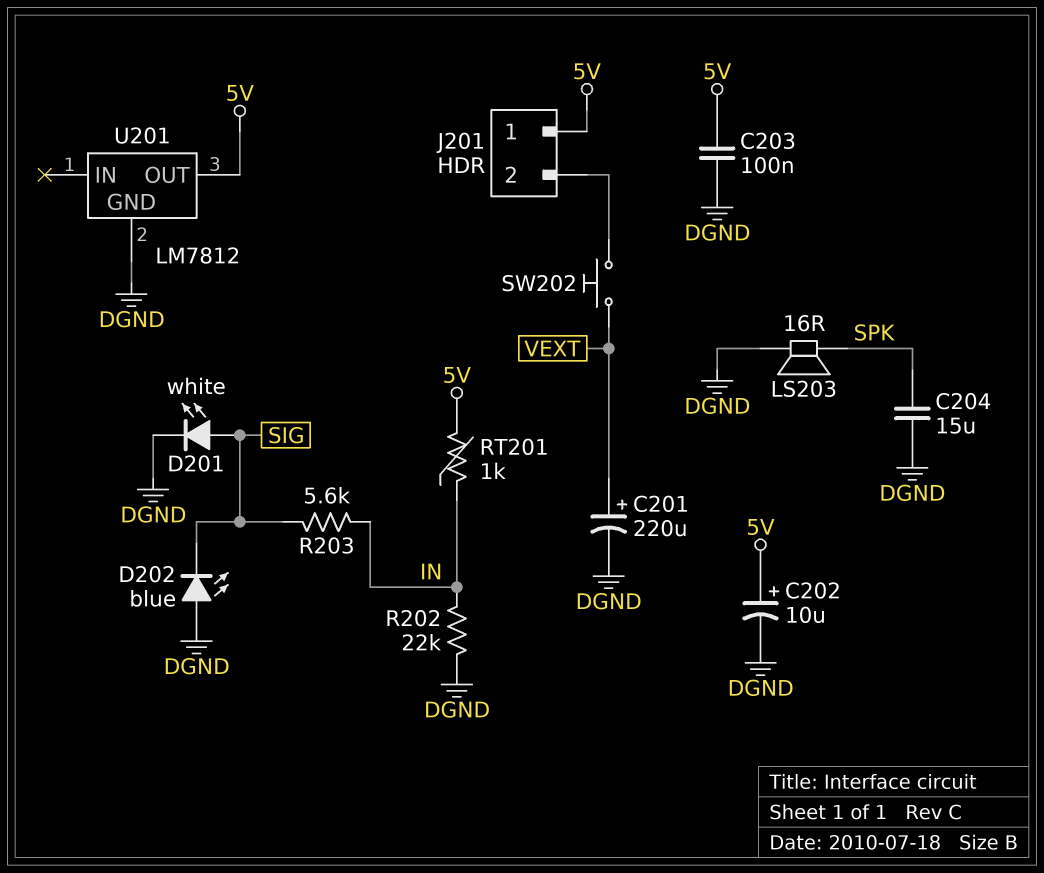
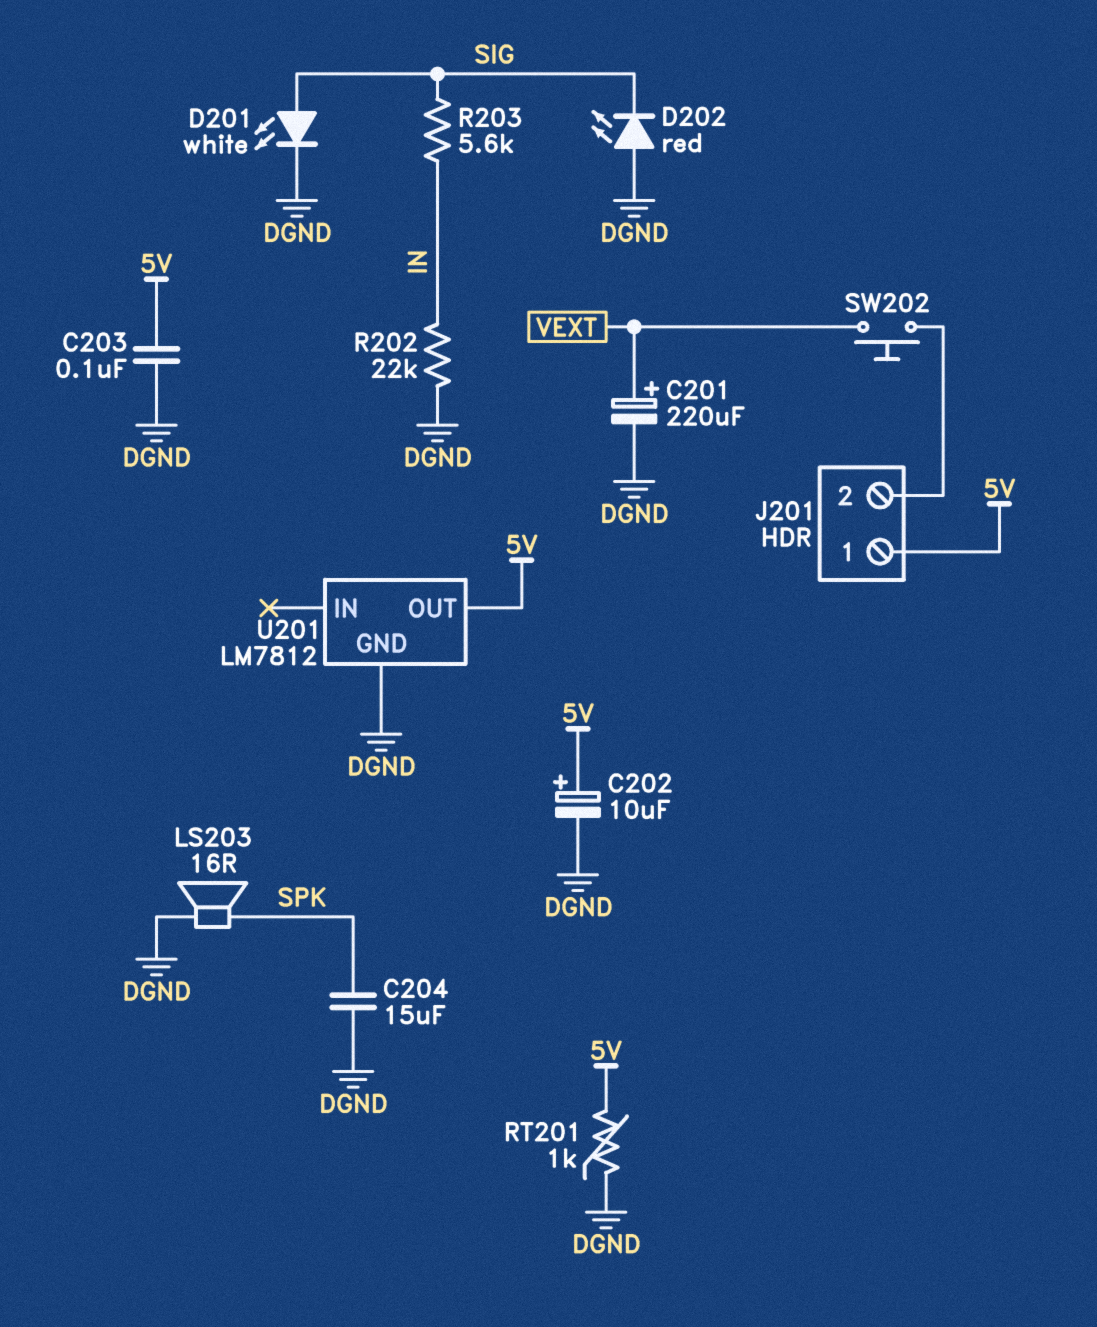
D202: LED blue (A DGND, K SIG) -> LED red (A DGND, K SIG)
RT201: 1k (5V, IN) -> 1k (5V, DGND)

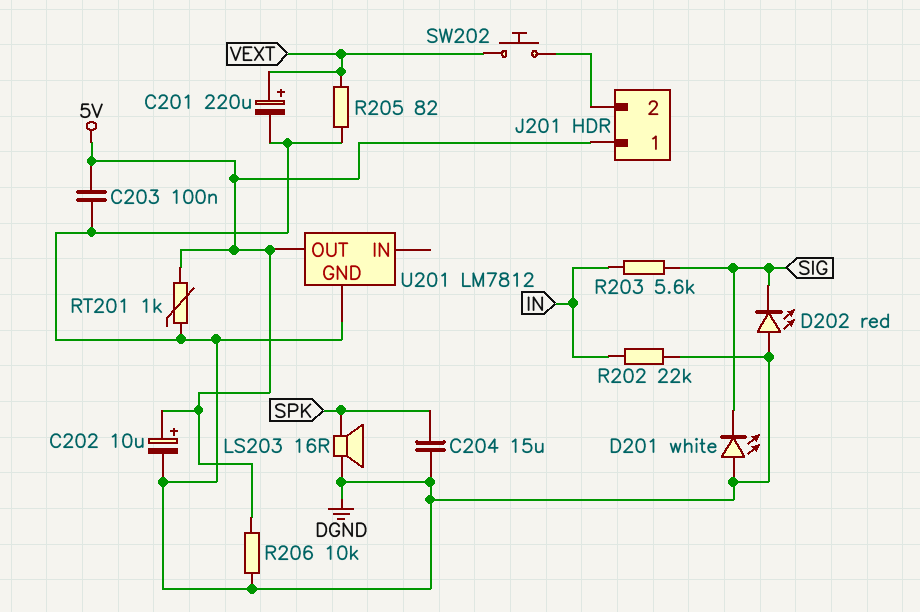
D201: LED white (A SIG, K DGND) -> LED white (A DGND, K SIG)
R205: none -> 82 (DGND, VEXT)
R206: none -> 10k (5V, DGND)

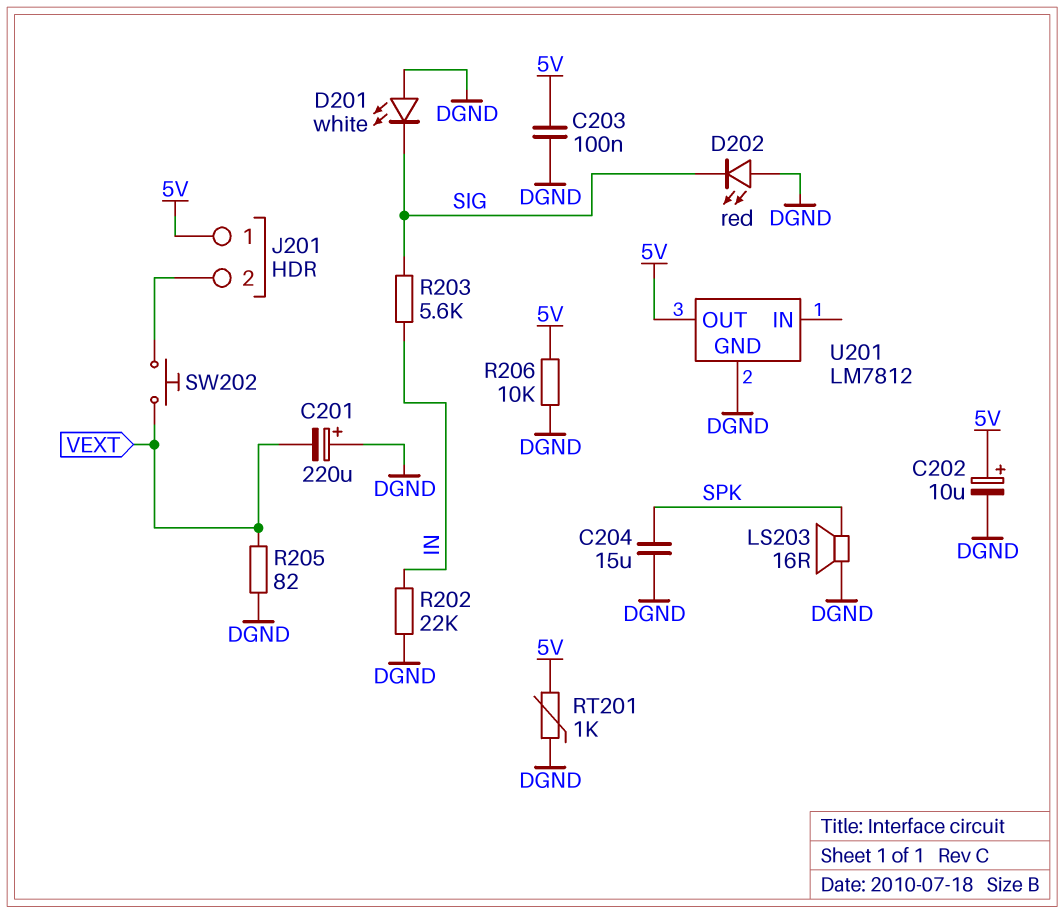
C201: 220uF (plus VEXT, minus DGND) -> 220uF (plus DGND, minus VEXT)

